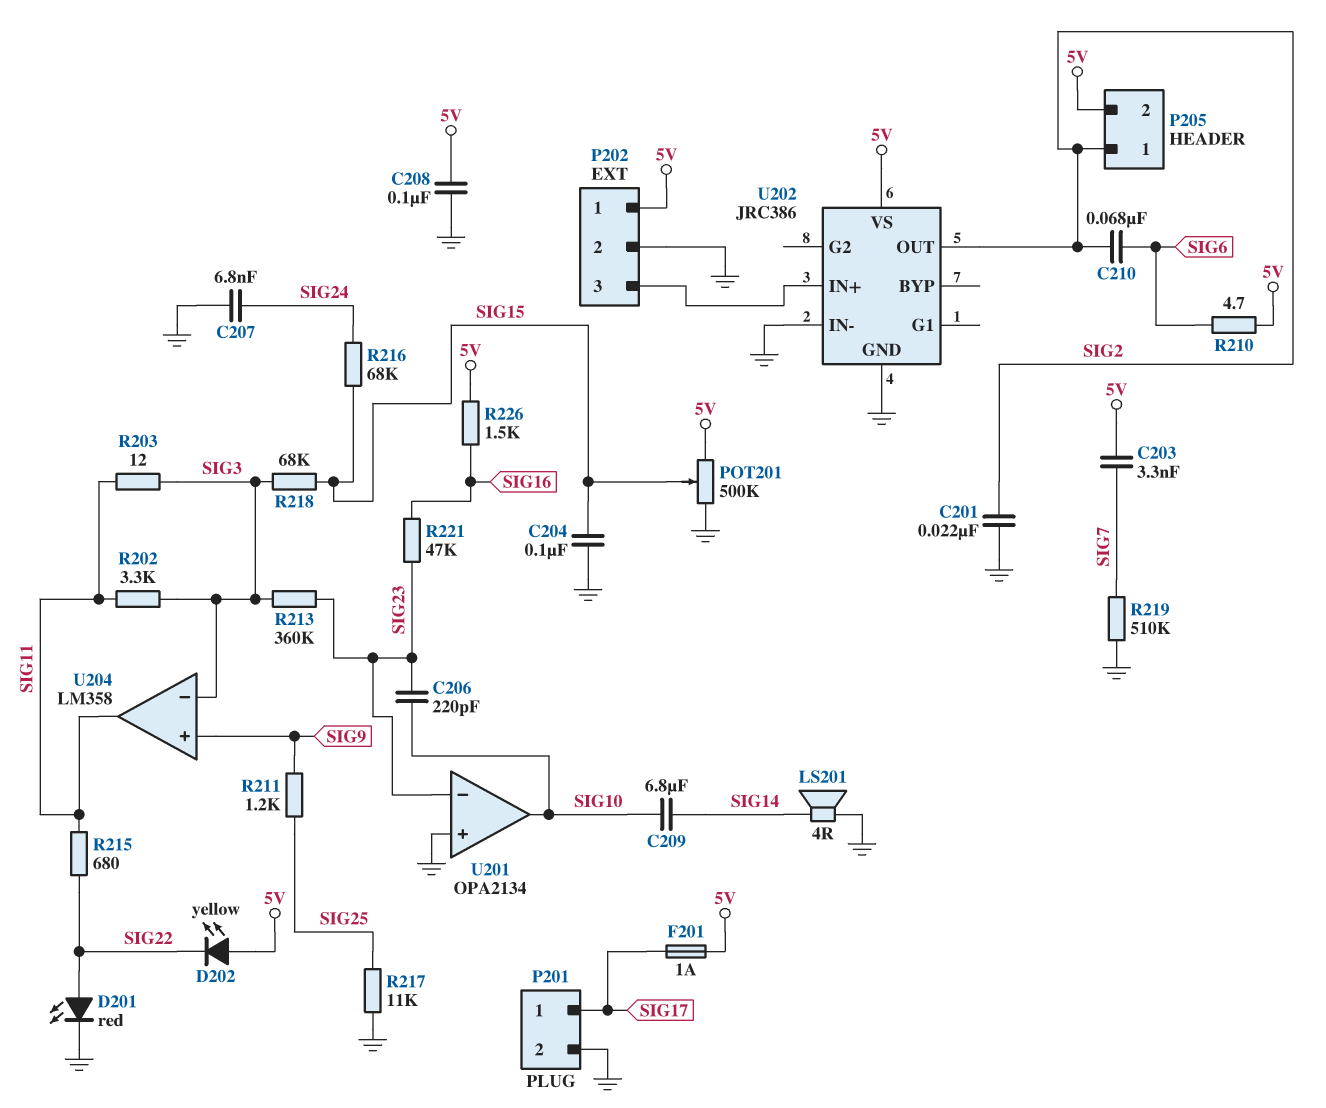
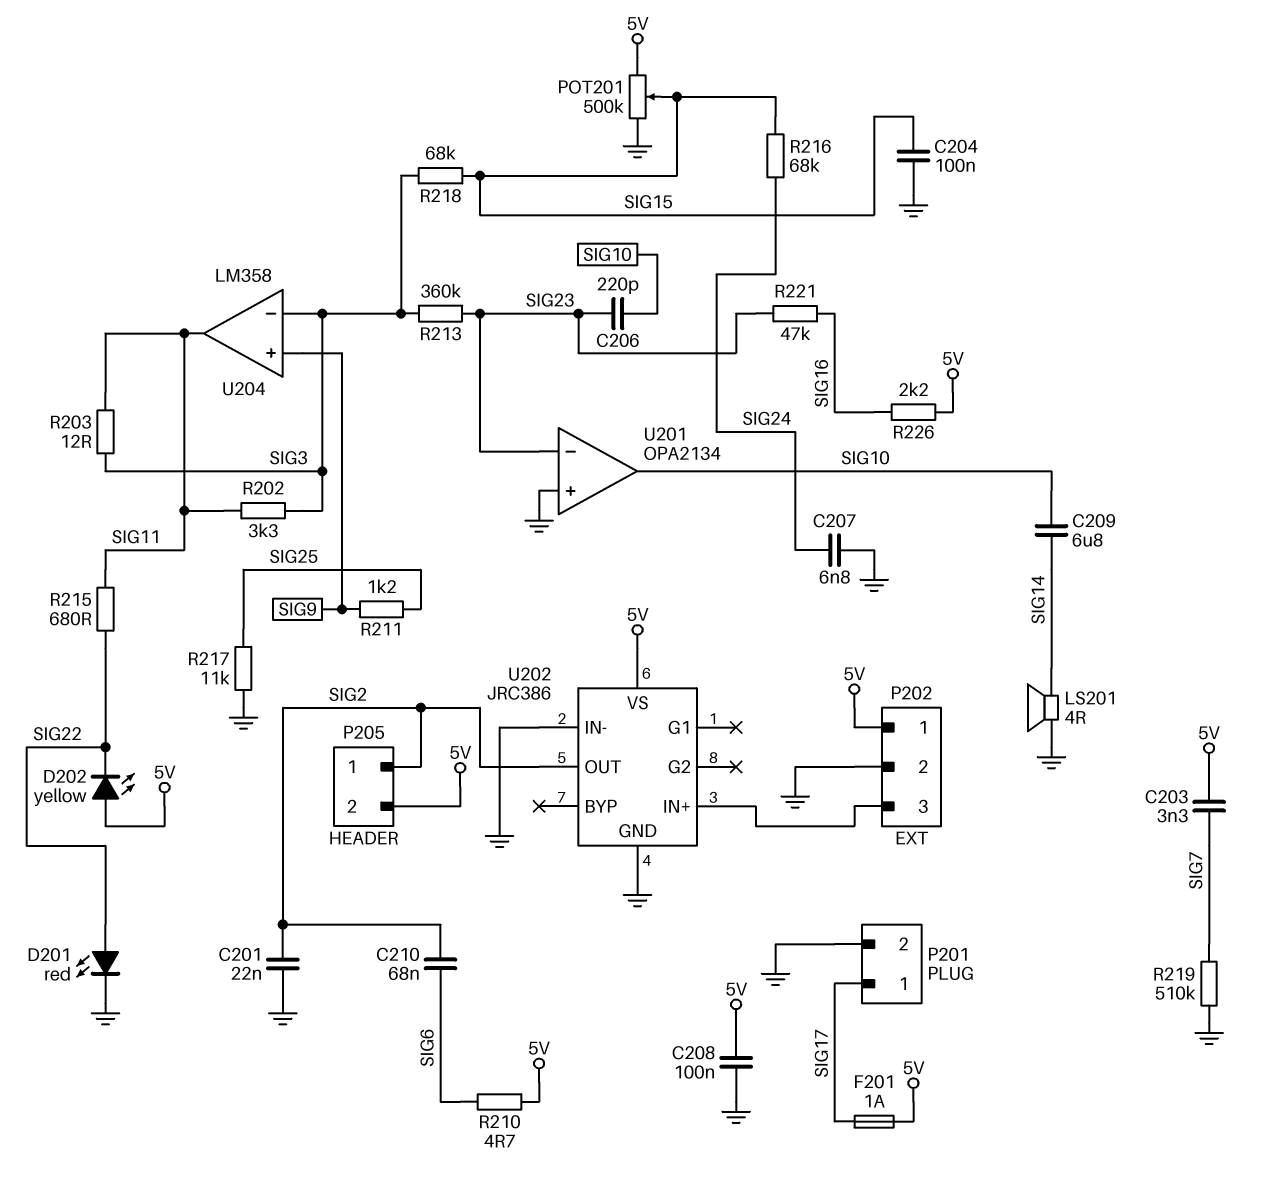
R226: 1.5k (5V, SIG16) -> 2.2k (5V, SIG16)

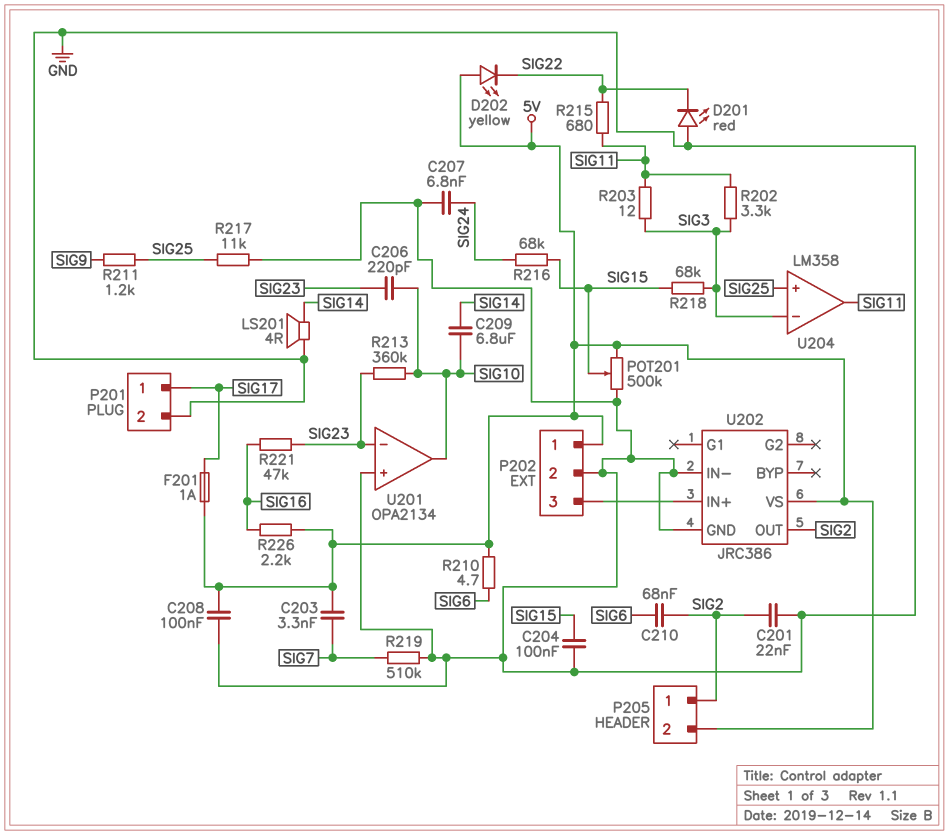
D201: LED red (A SIG22, K GND) -> LED red (A GND, K SIG22)
R213: 360k (SIG3, SIG23) -> 360k (SIG10, SIG23)
U204 pin in+: SIG9 -> SIG25

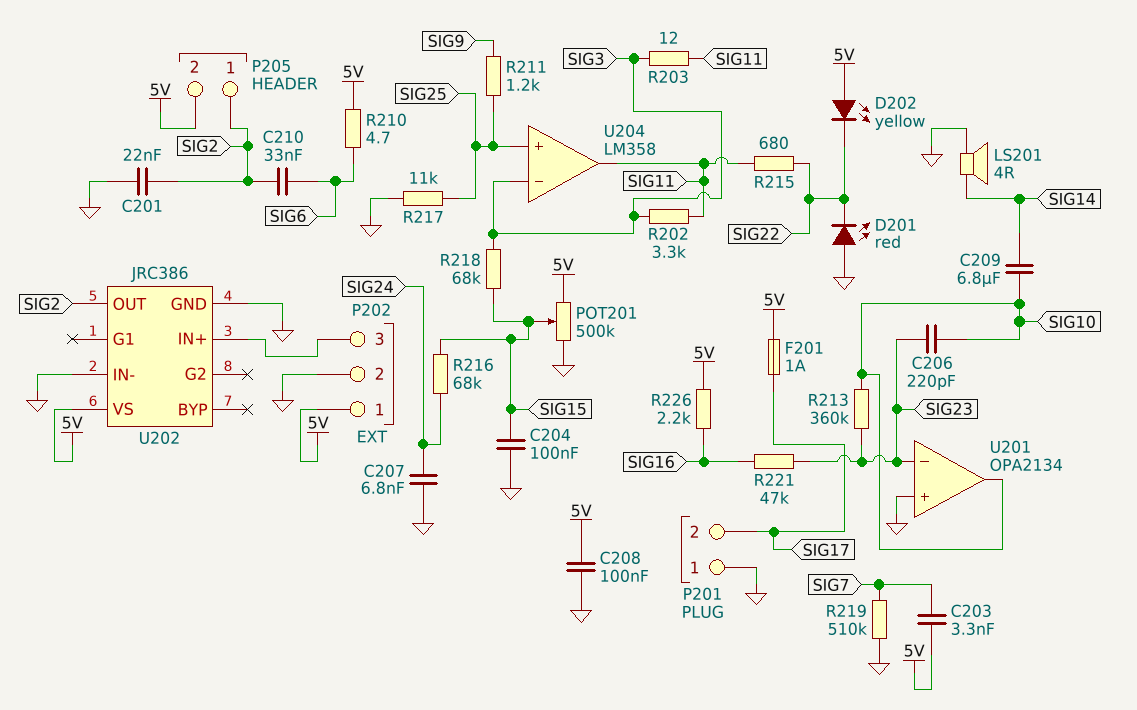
C210: 68nF (SIG2, SIG6) -> 33nF (SIG2, SIG6)
P201 pin 1: SIG17 -> GND
P201 pin 2: GND -> SIG17

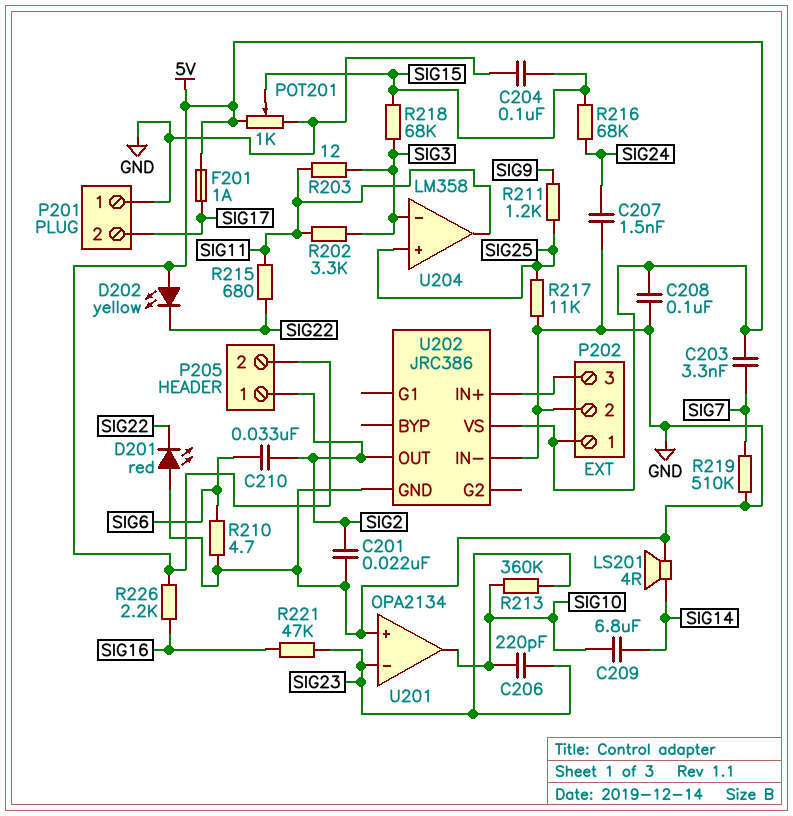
C207: 6.8nF (GND, SIG24) -> 1.5nF (GND, SIG24)
POT201: 500k (5V, GND, wiper SIG15) -> 1k (5V, GND, wiper SIG15)
R210: 4.7 (5V, SIG6) -> 4.7 (GND, SIG6)

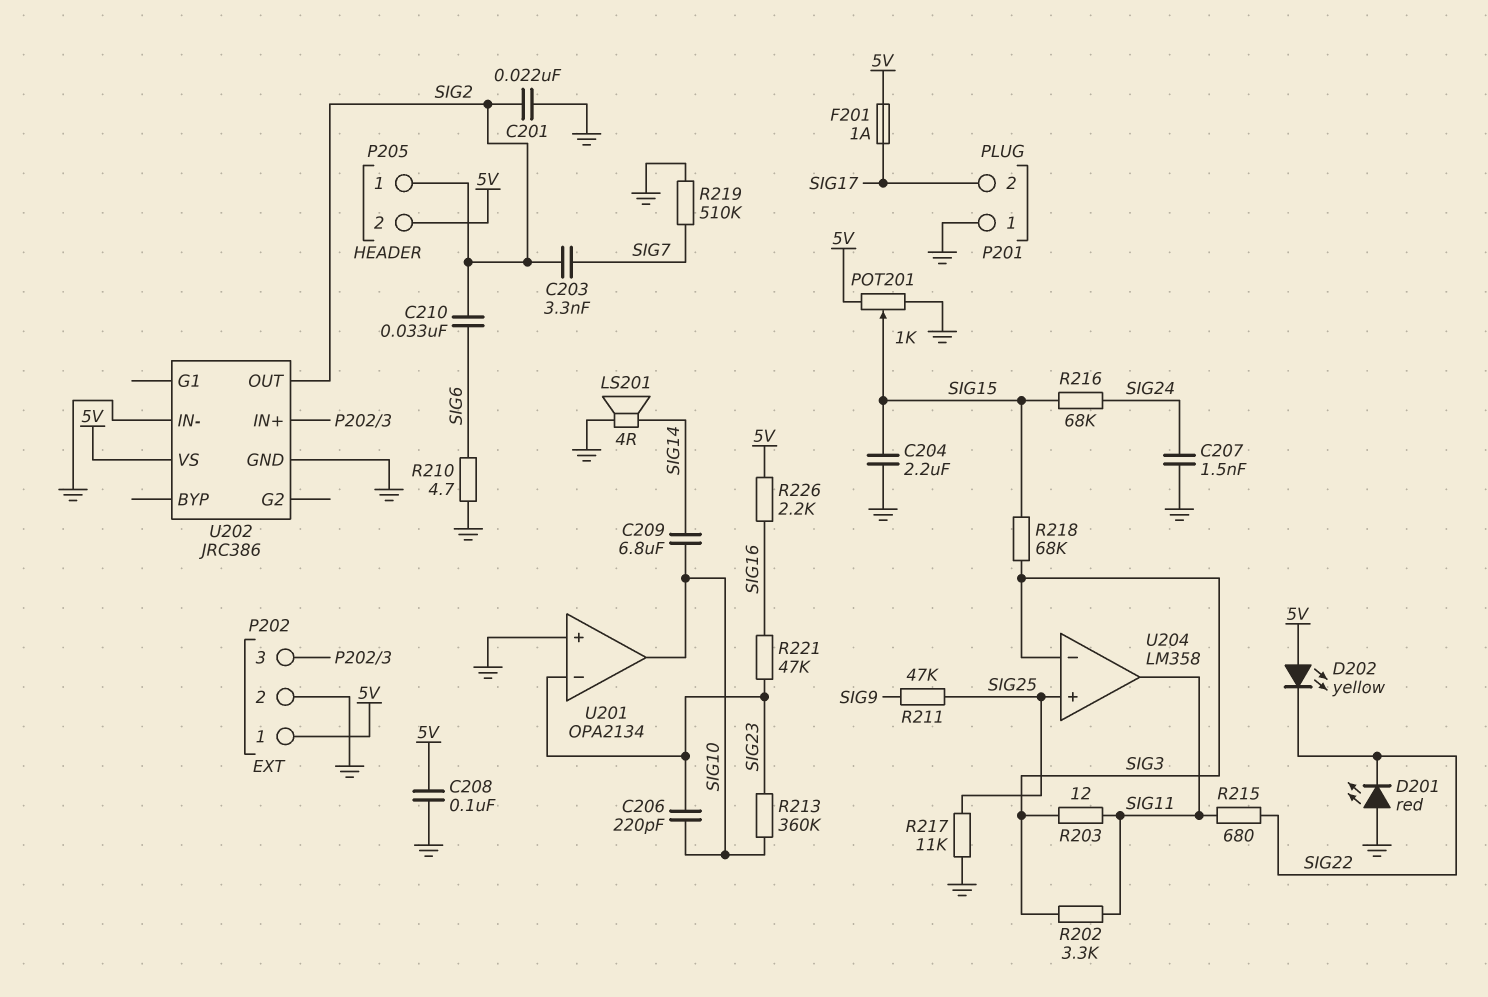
C203: 3.3nF (5V, SIG7) -> 3.3nF (SIG2, SIG7)
C204: 100nF (GND, SIG15) -> 2.2uF (GND, SIG15)
R211: 1.2k (SIG9, SIG25) -> 47k (SIG9, SIG25)

